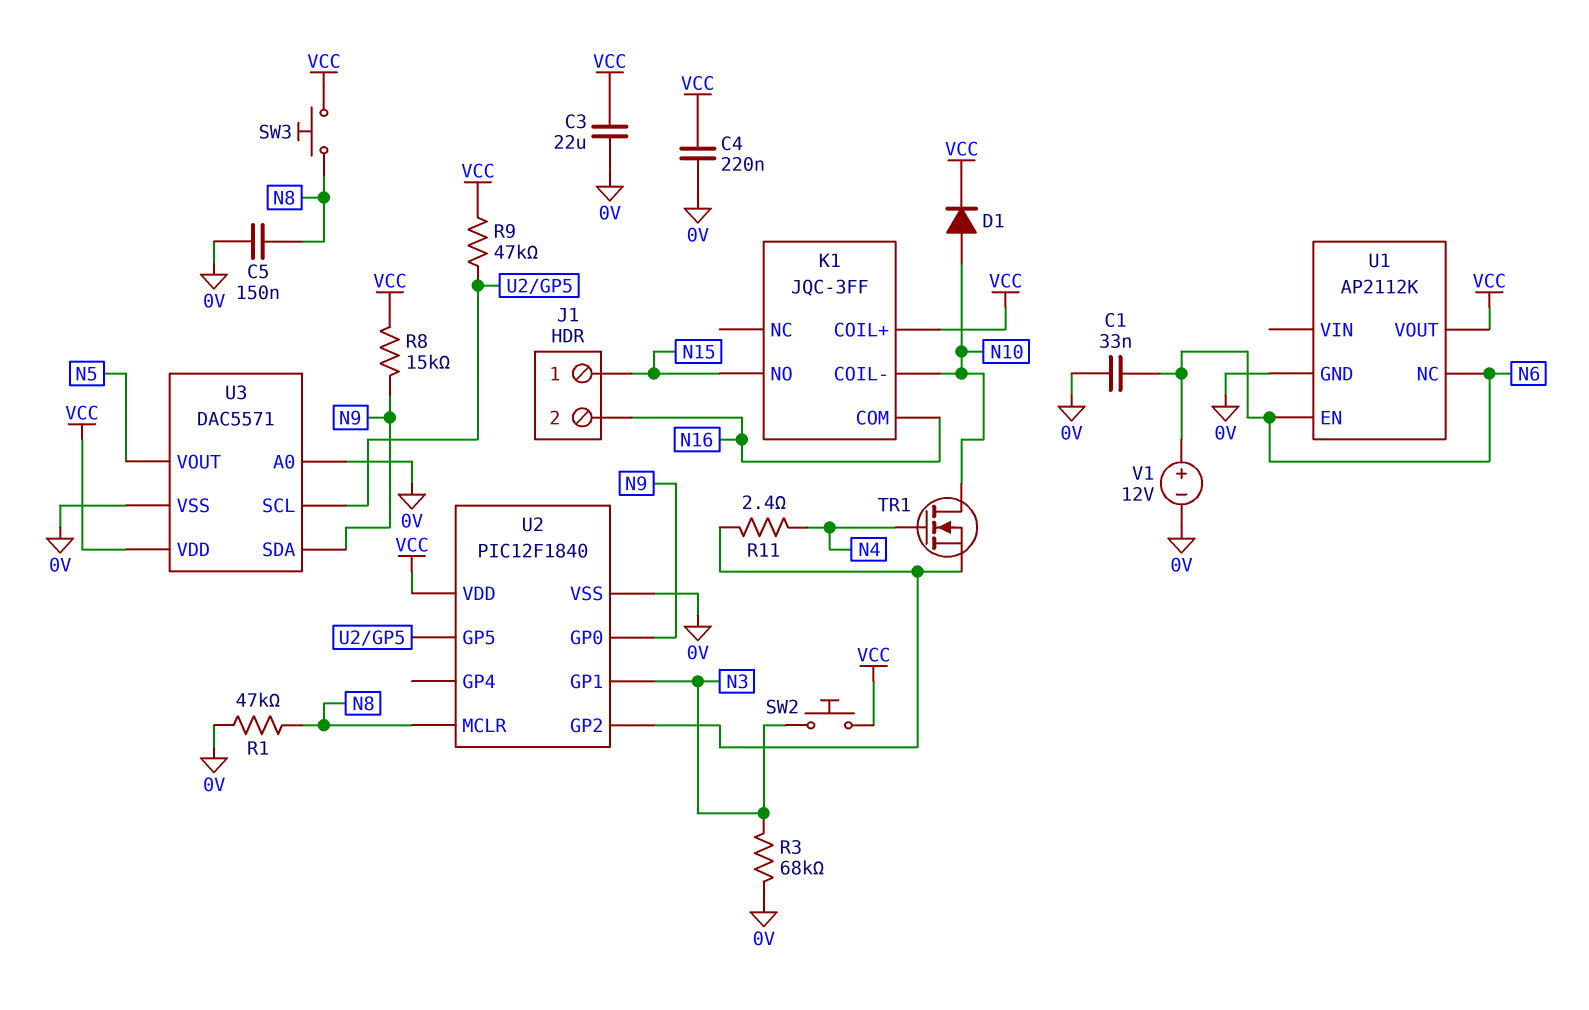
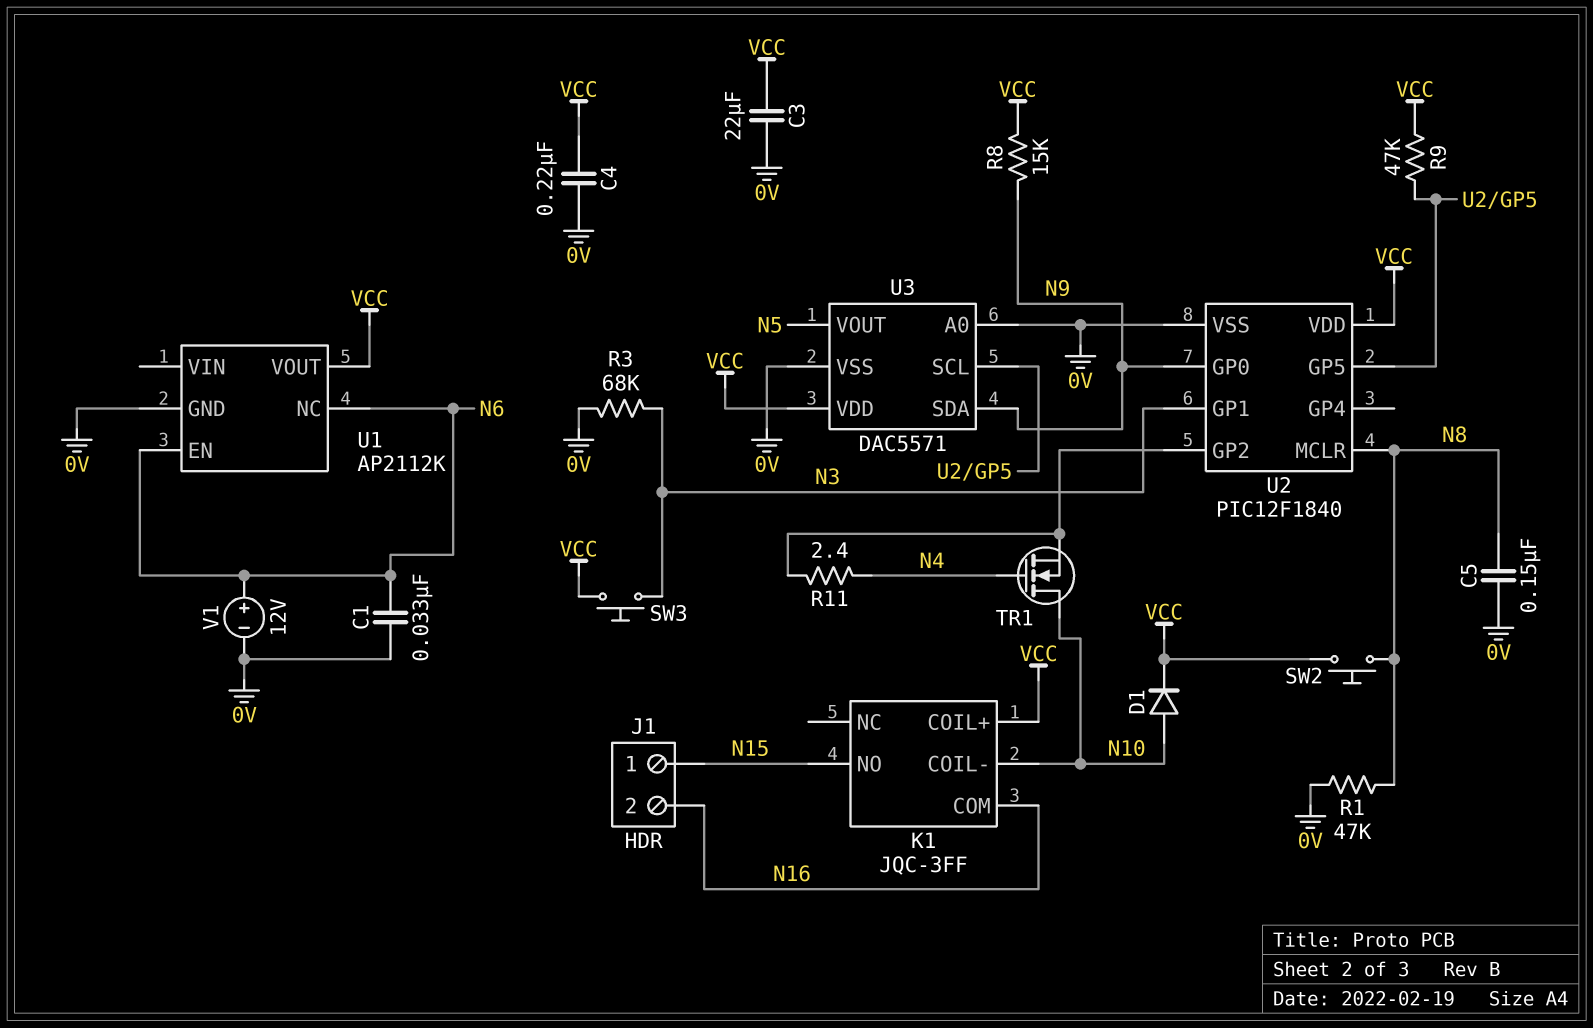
SW2: button (N3, VCC) -> button (N8, VCC)
SW3: button (N8, VCC) -> button (N3, VCC)

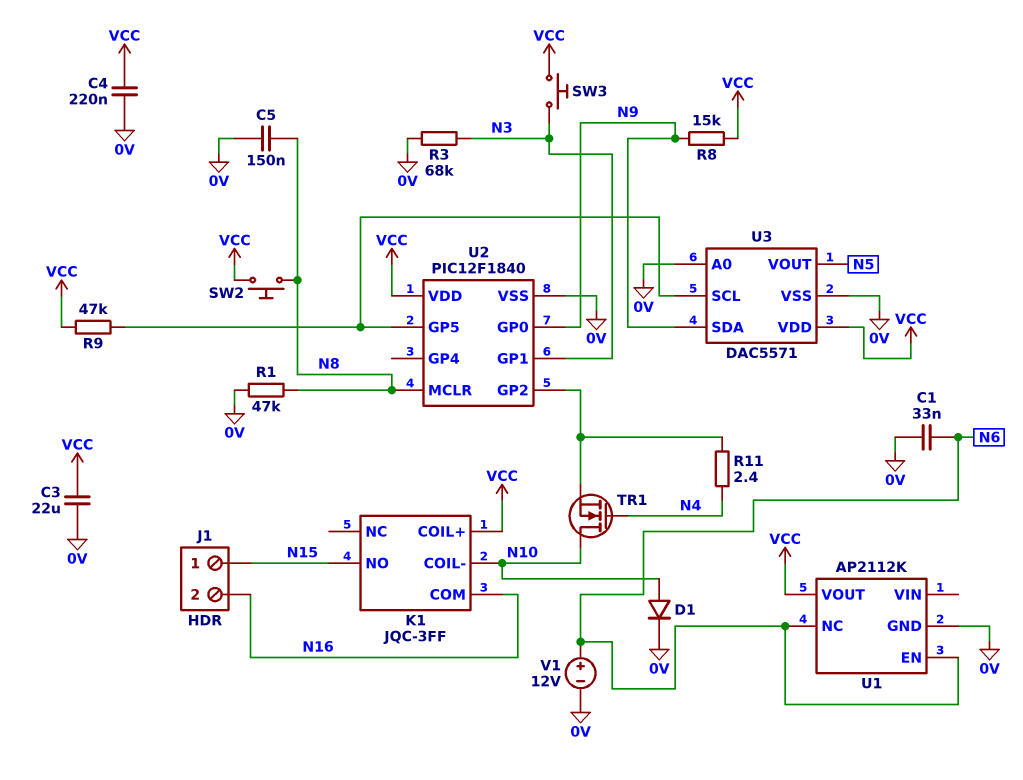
D1: diode (A N10, K VCC) -> diode (A N10, K 0V)

